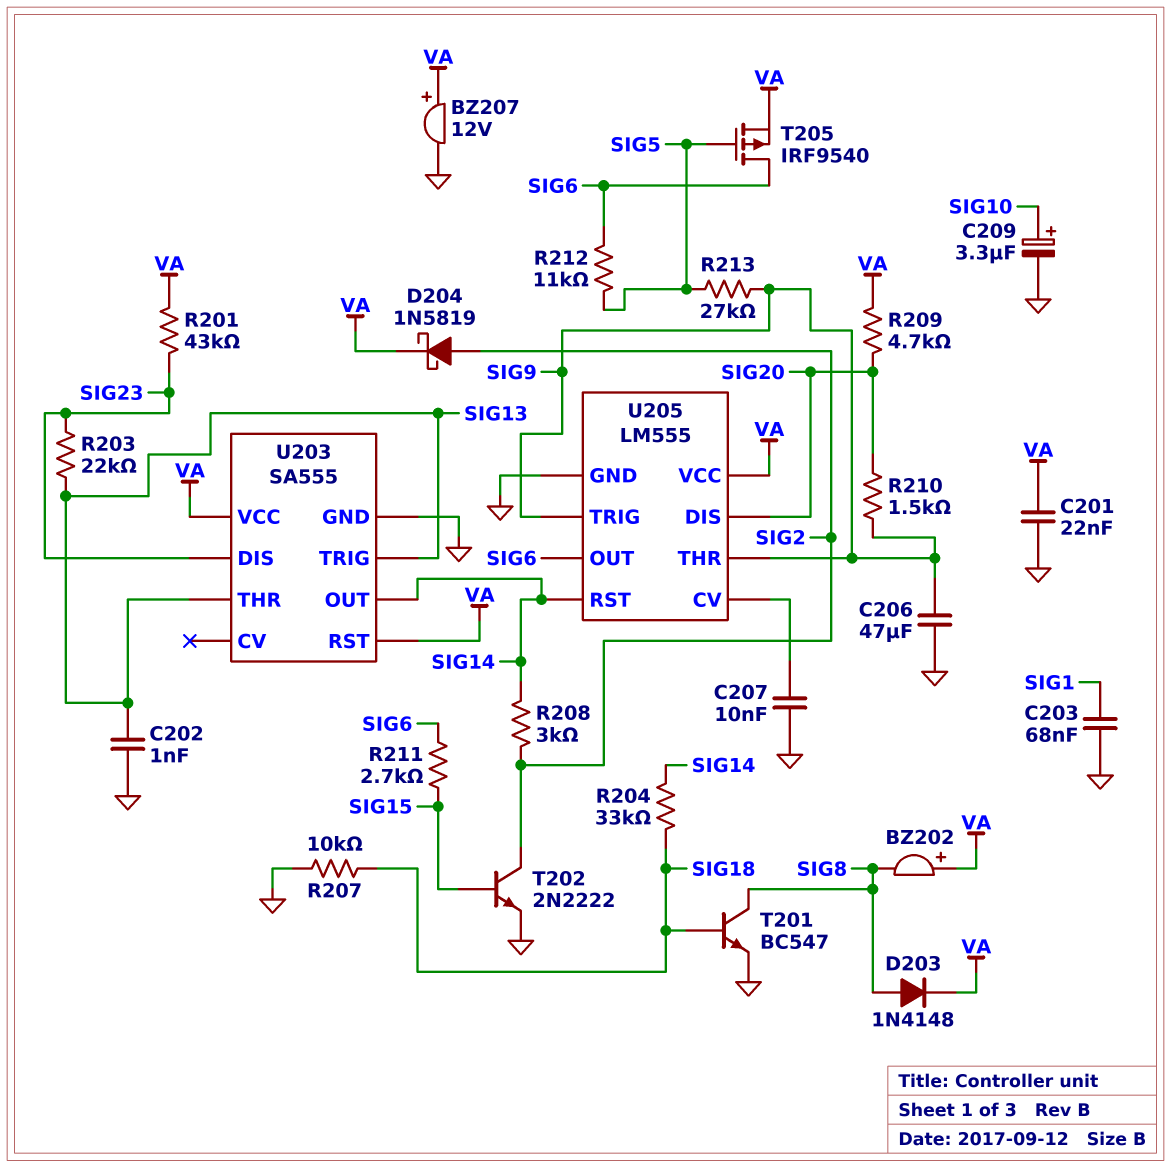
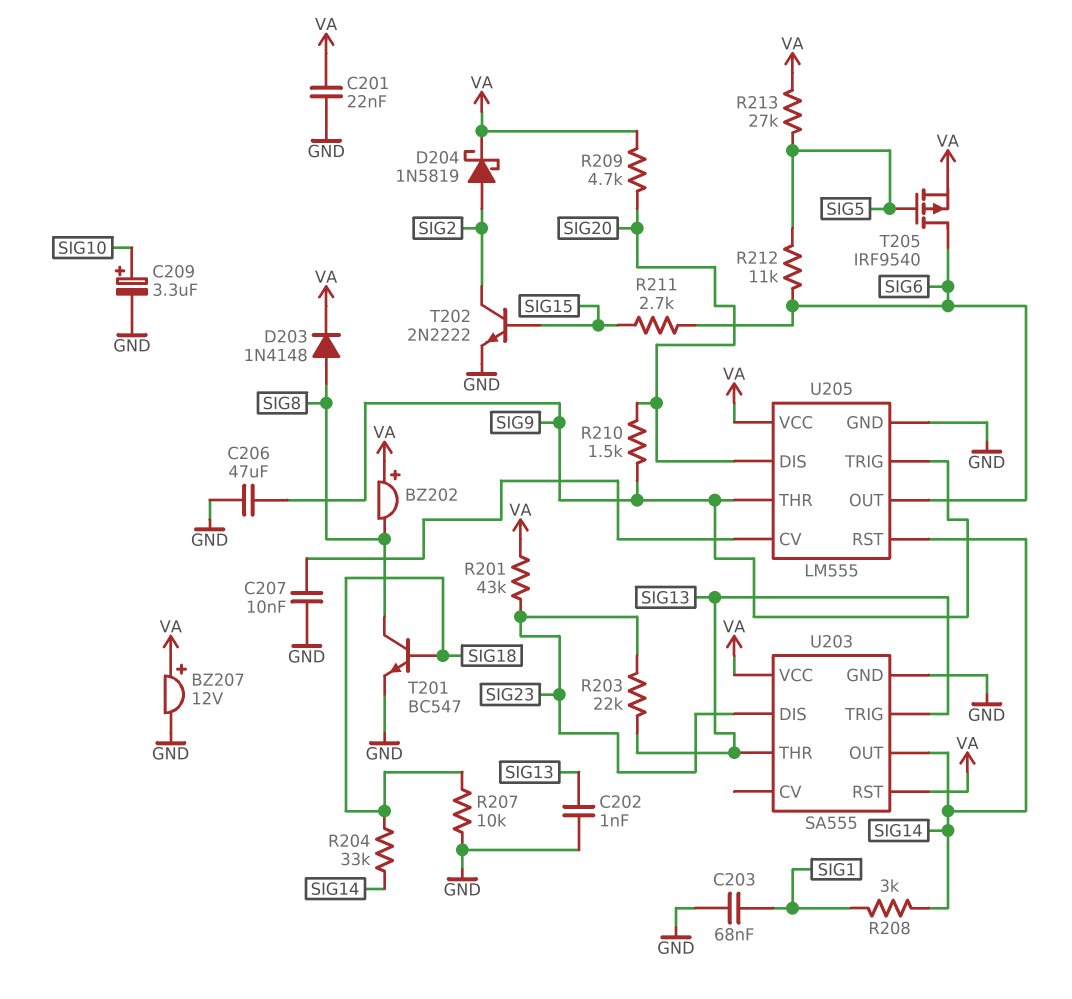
R208: 3k (SIG2, SIG14) -> 3k (SIG1, SIG14)
R213: 27k (SIG5, SIG9) -> 27k (SIG5, VA)

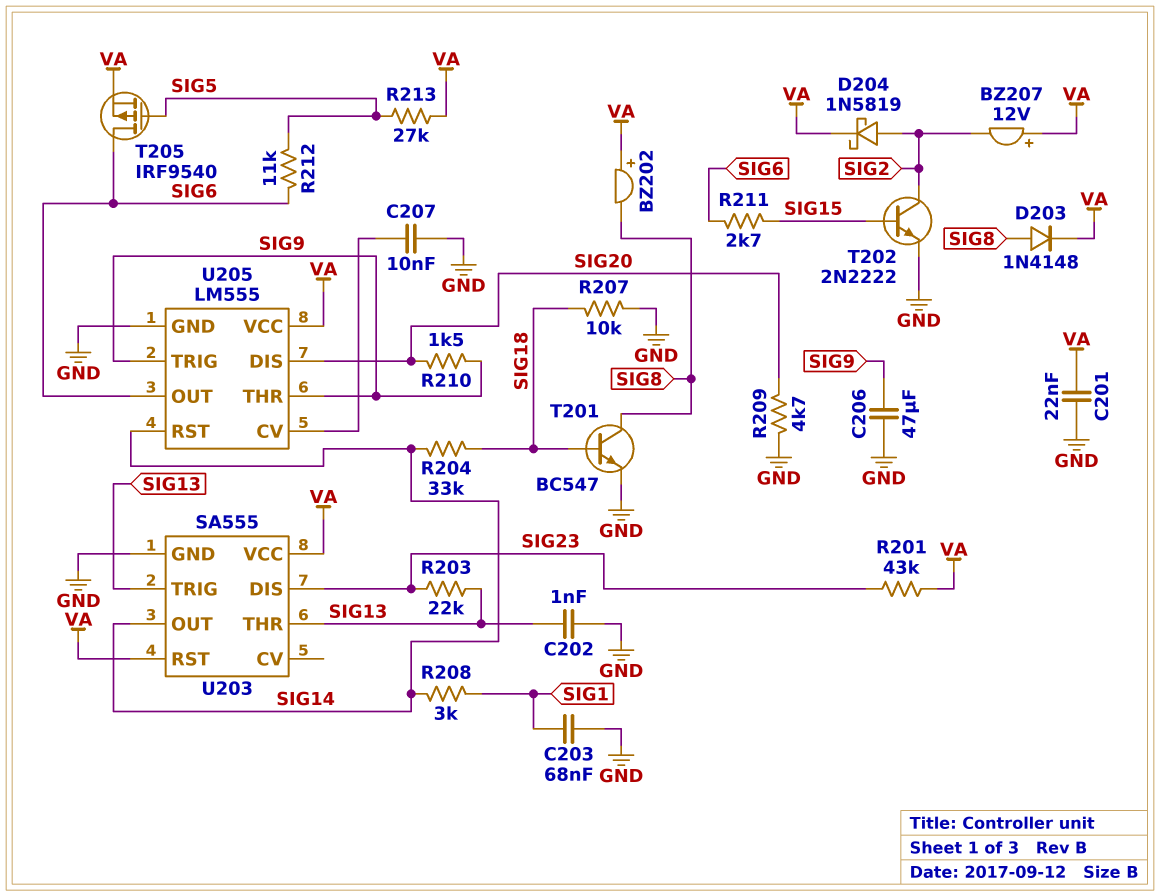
BZ207: buzzer 12V (plus VA, minus GND) -> buzzer 12V (plus VA, minus SIG2)
C209: 3.3uF (plus SIG10, minus GND) -> none
R209: 4.7k (SIG20, VA) -> 4.7k (GND, SIG20)

